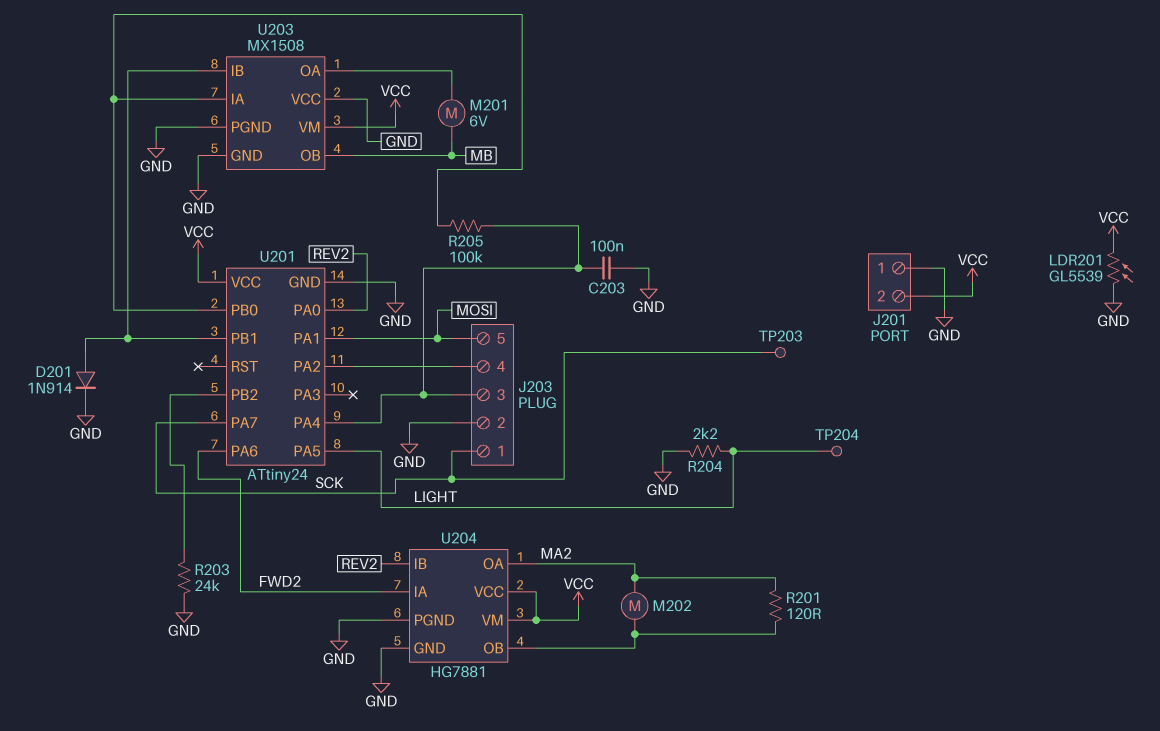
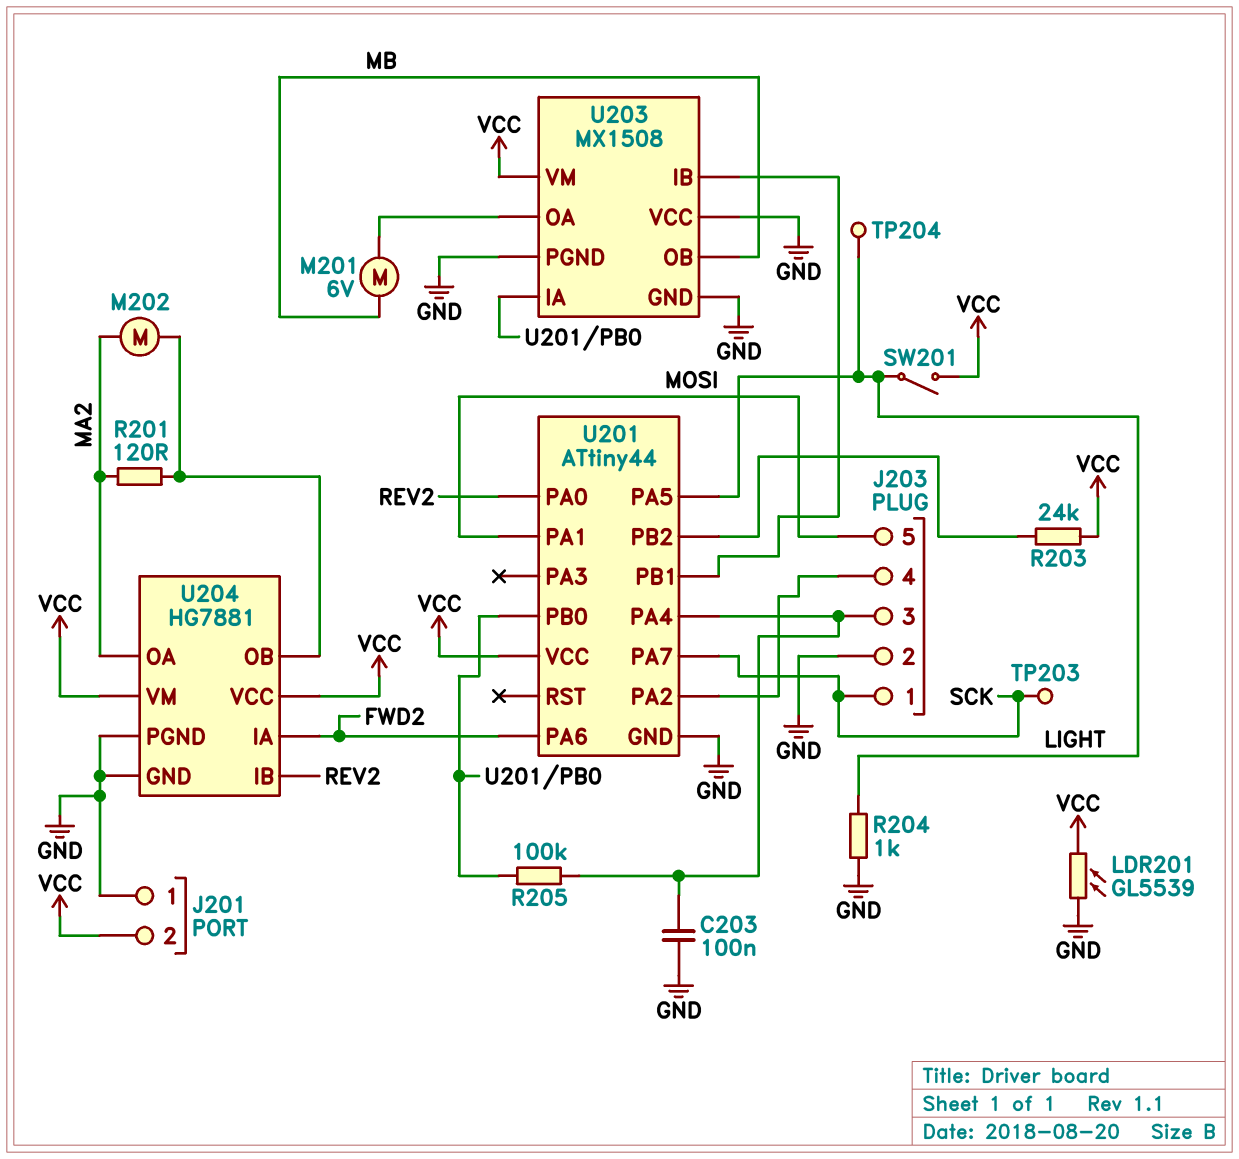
D201: diode 1N914 (A U201/PB1, K GND) -> none
R203: 24k (GND, U201/PB2) -> 24k (U201/PB2, VCC)
R204: 2.2k (GND, LIGHT) -> 1k (GND, LIGHT)
SW201: none -> switch (LIGHT, VCC)
U201: ATtiny24 -> ATtiny44

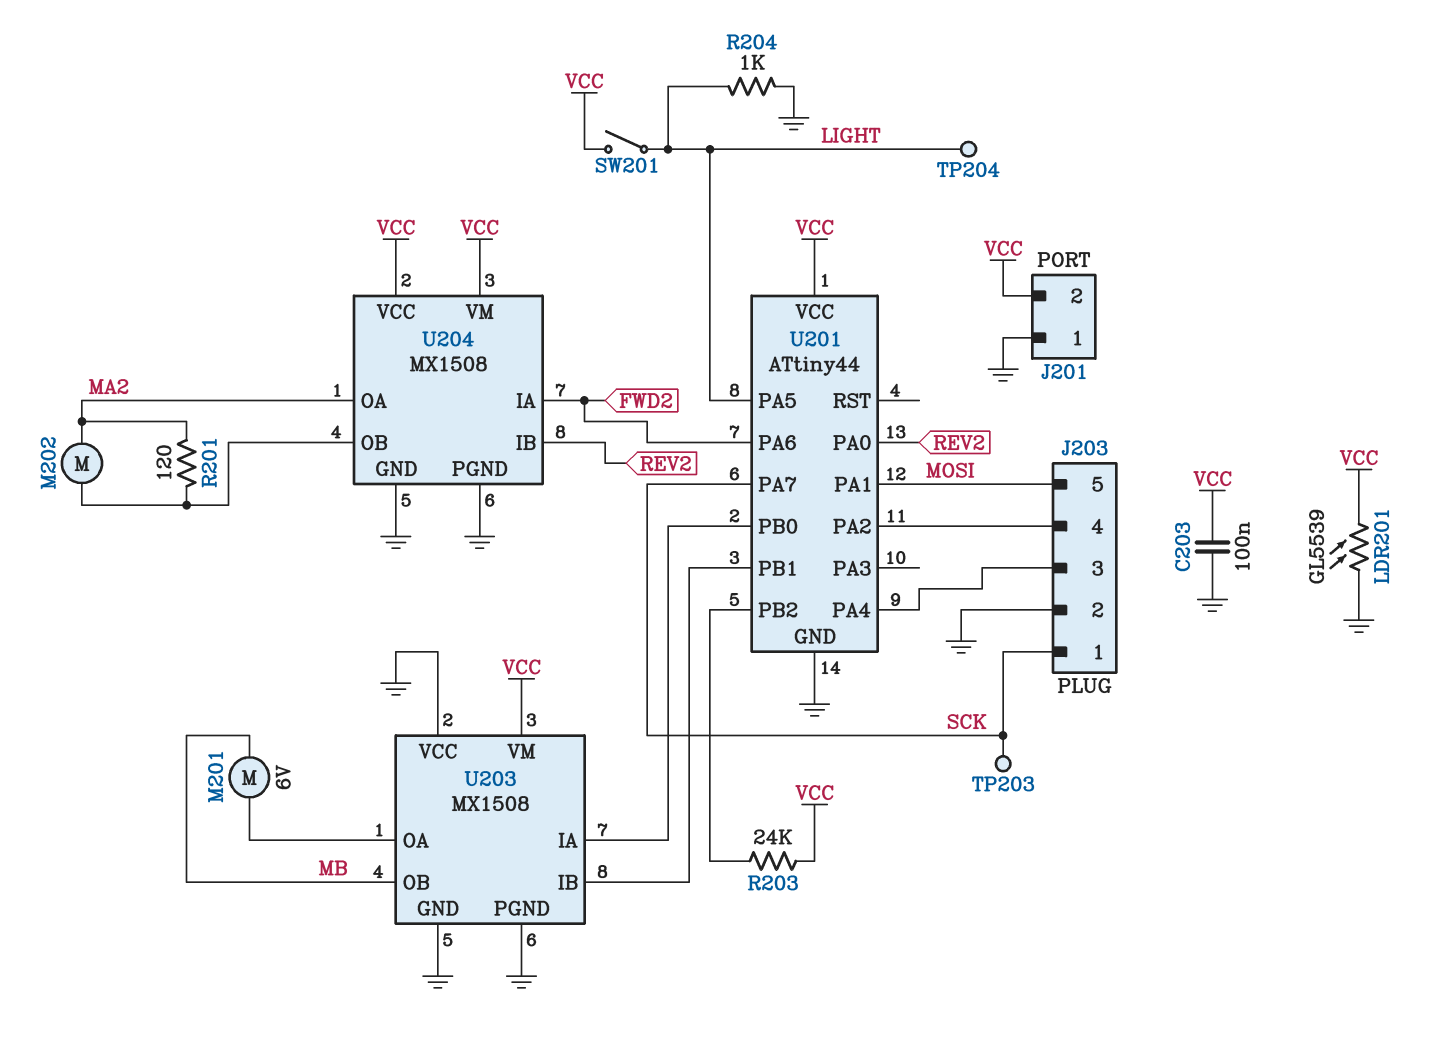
C203: 100nF (GND, J203/3) -> 100nF (GND, VCC)
R205: 100k (J203/3, U201/PB0) -> none
U204: HG7881 -> MX1508

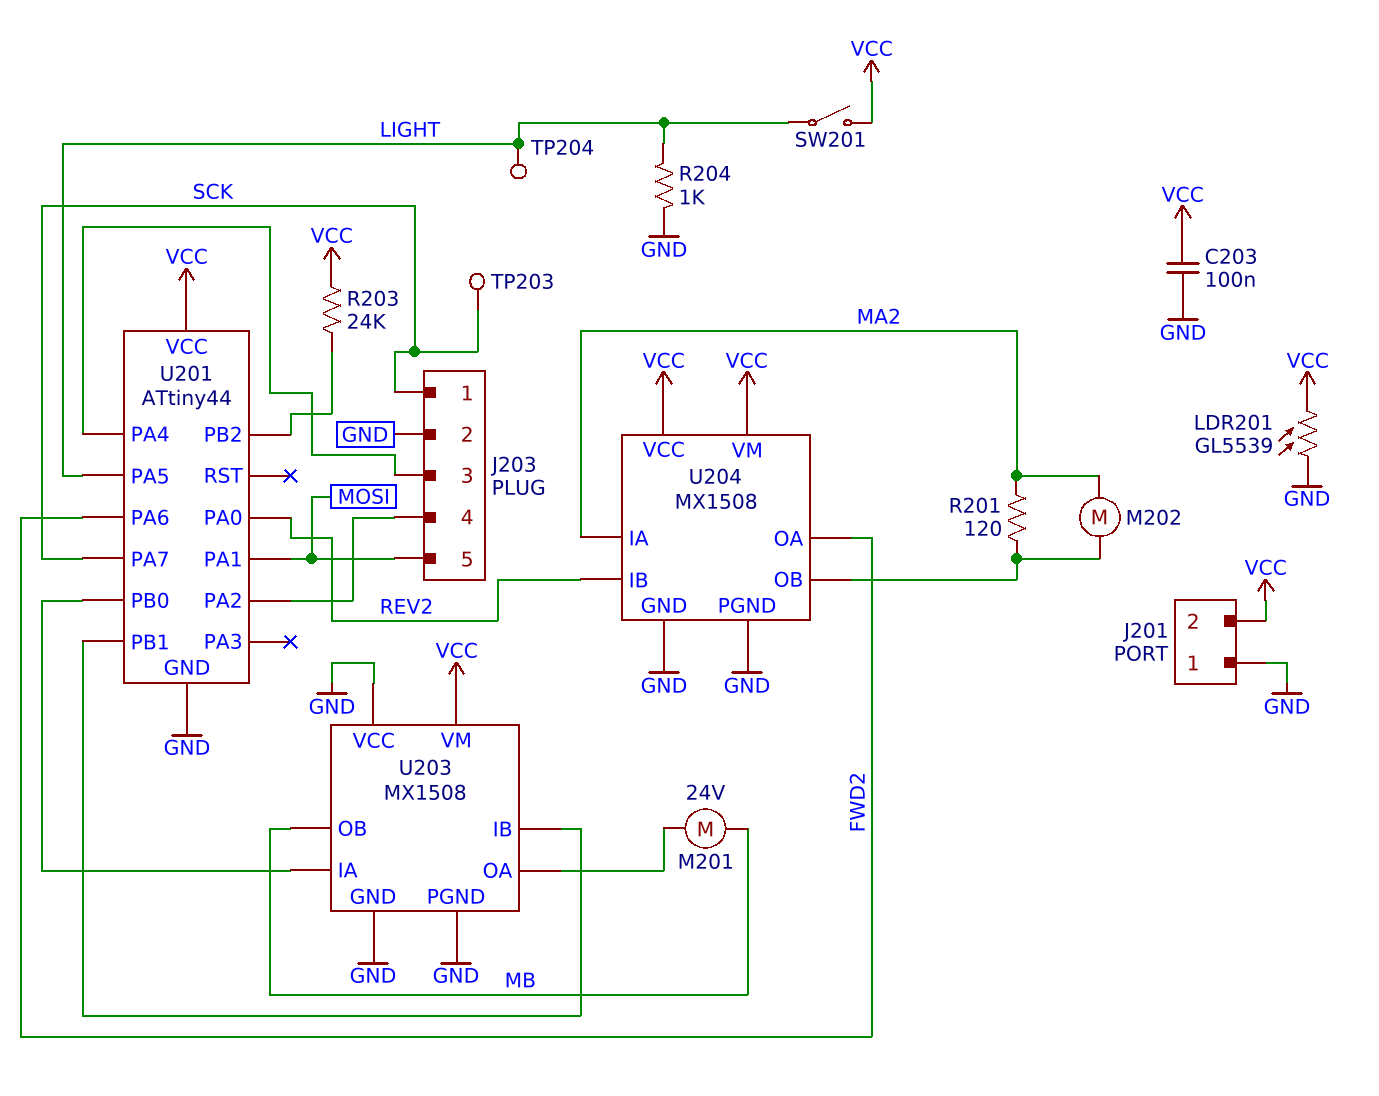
M201: motor 6V (MB, U203/OA) -> motor 24V (MB, U203/OA)
U204 pin IA: FWD2 -> MA2
U204 pin OA: MA2 -> FWD2

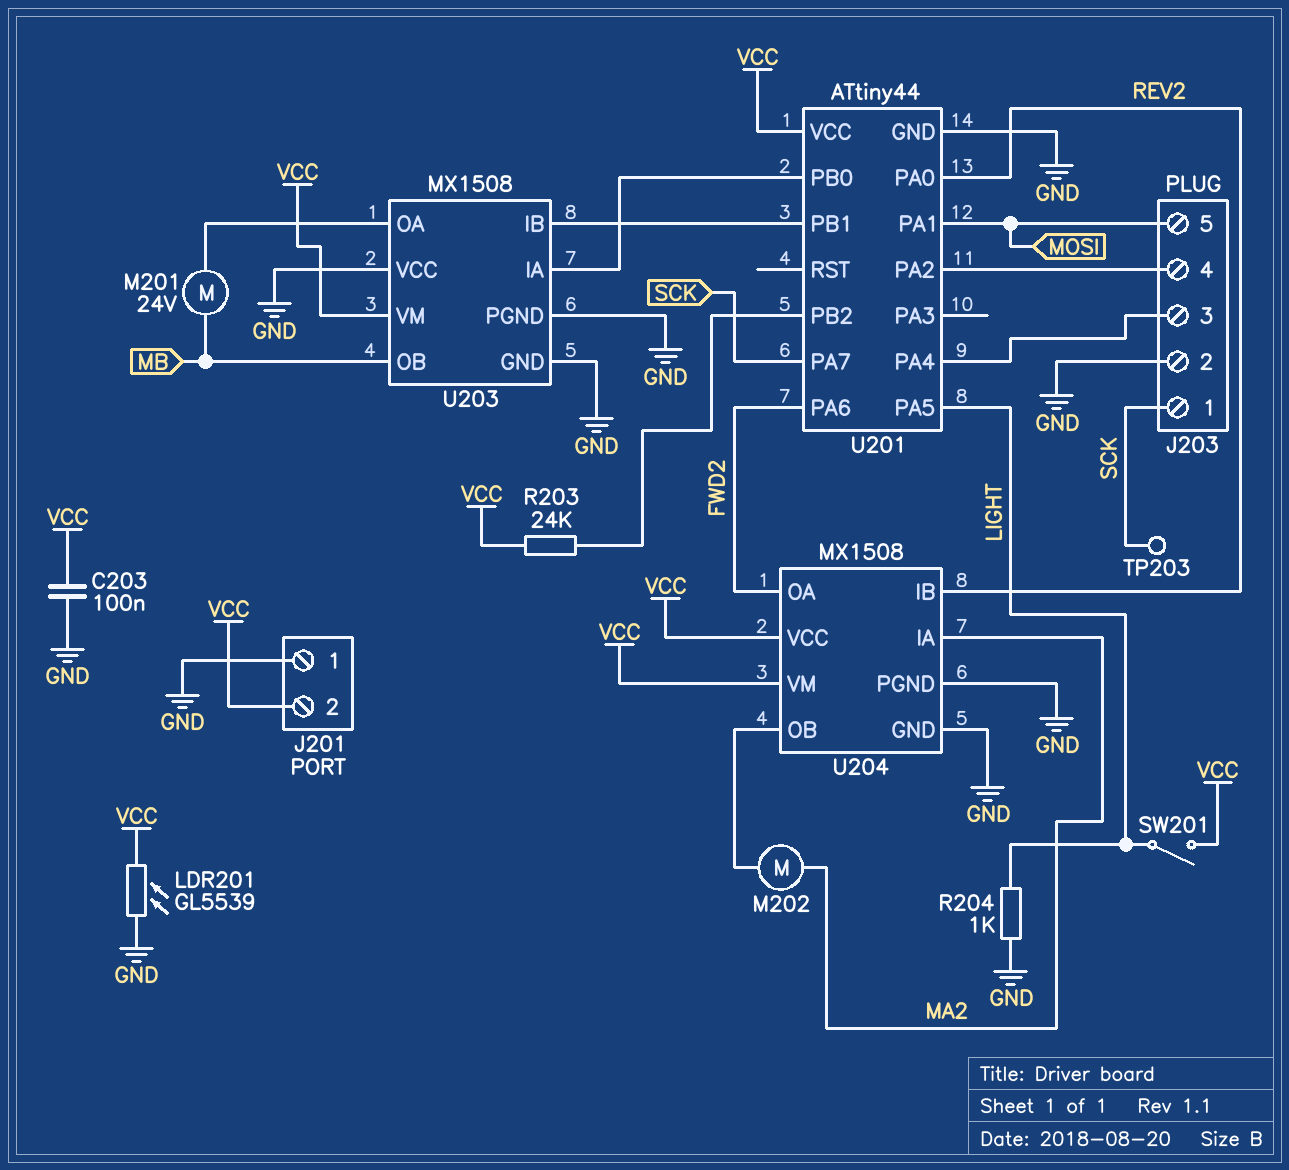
R201: 120 (MA2, U204/OB) -> none
TP204: test point (LIGHT) -> none

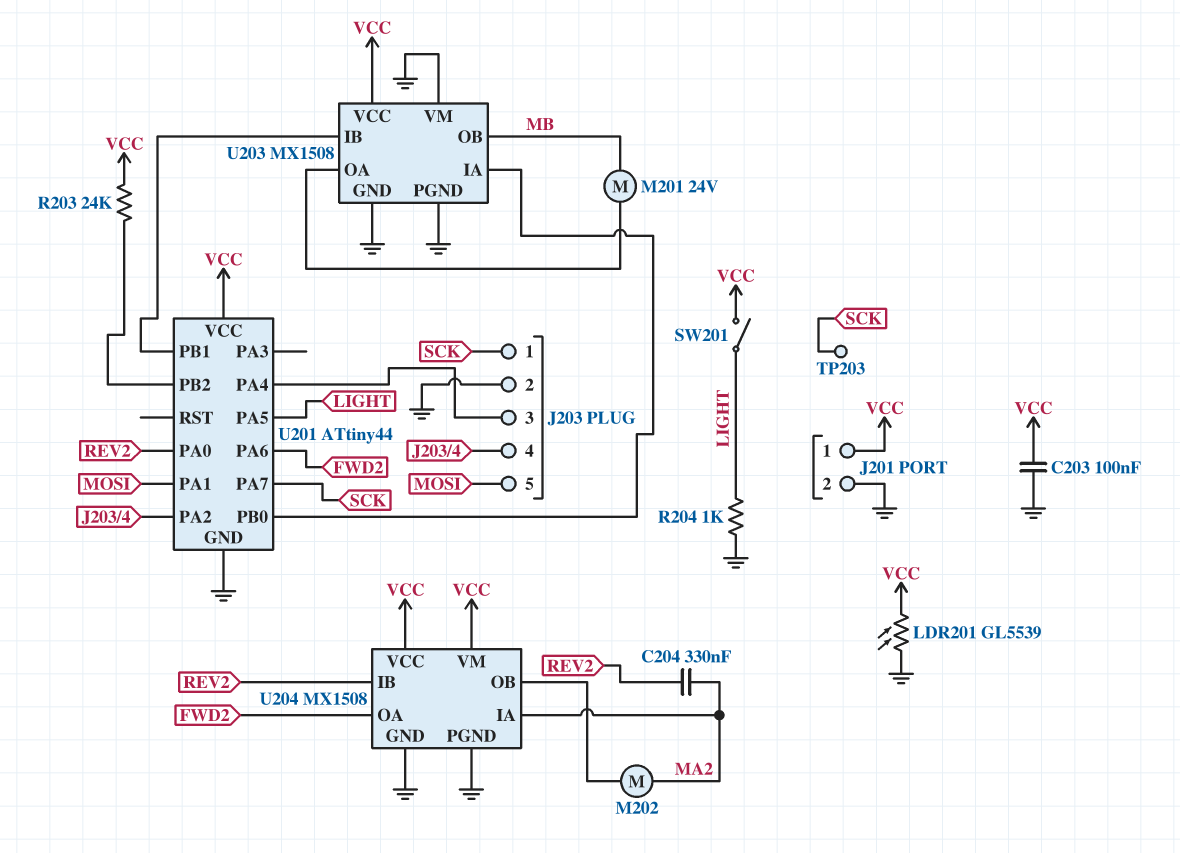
C204: none -> 330nF (MA2, REV2)
J201 pin 1: GND -> VCC
J201 pin 2: VCC -> GND
U203 pin VCC: GND -> VCC
U203 pin VM: VCC -> GND

